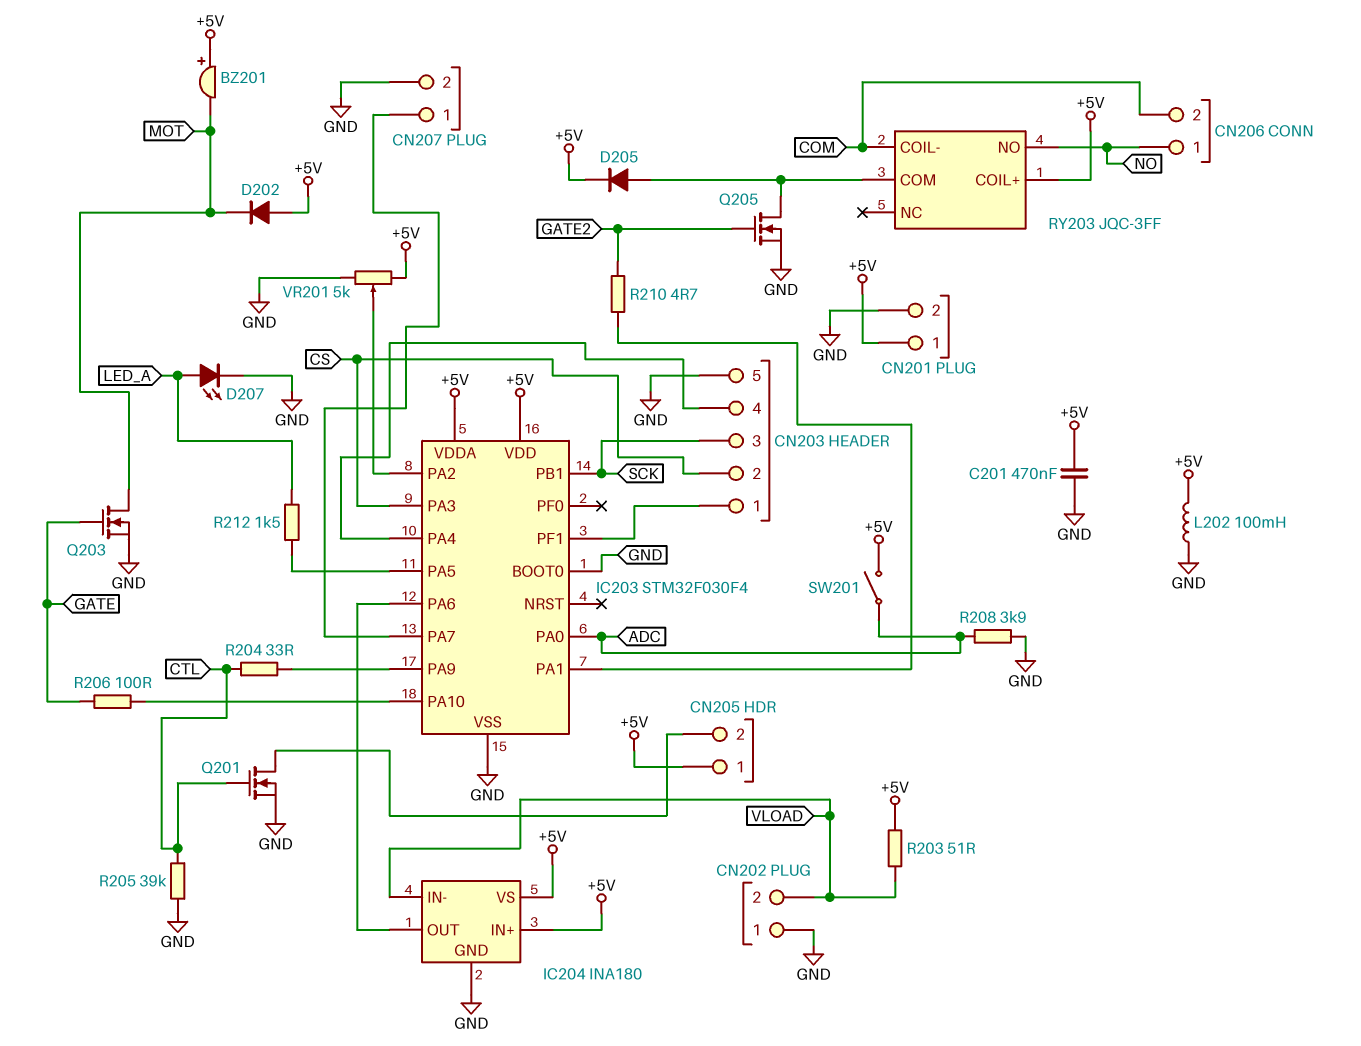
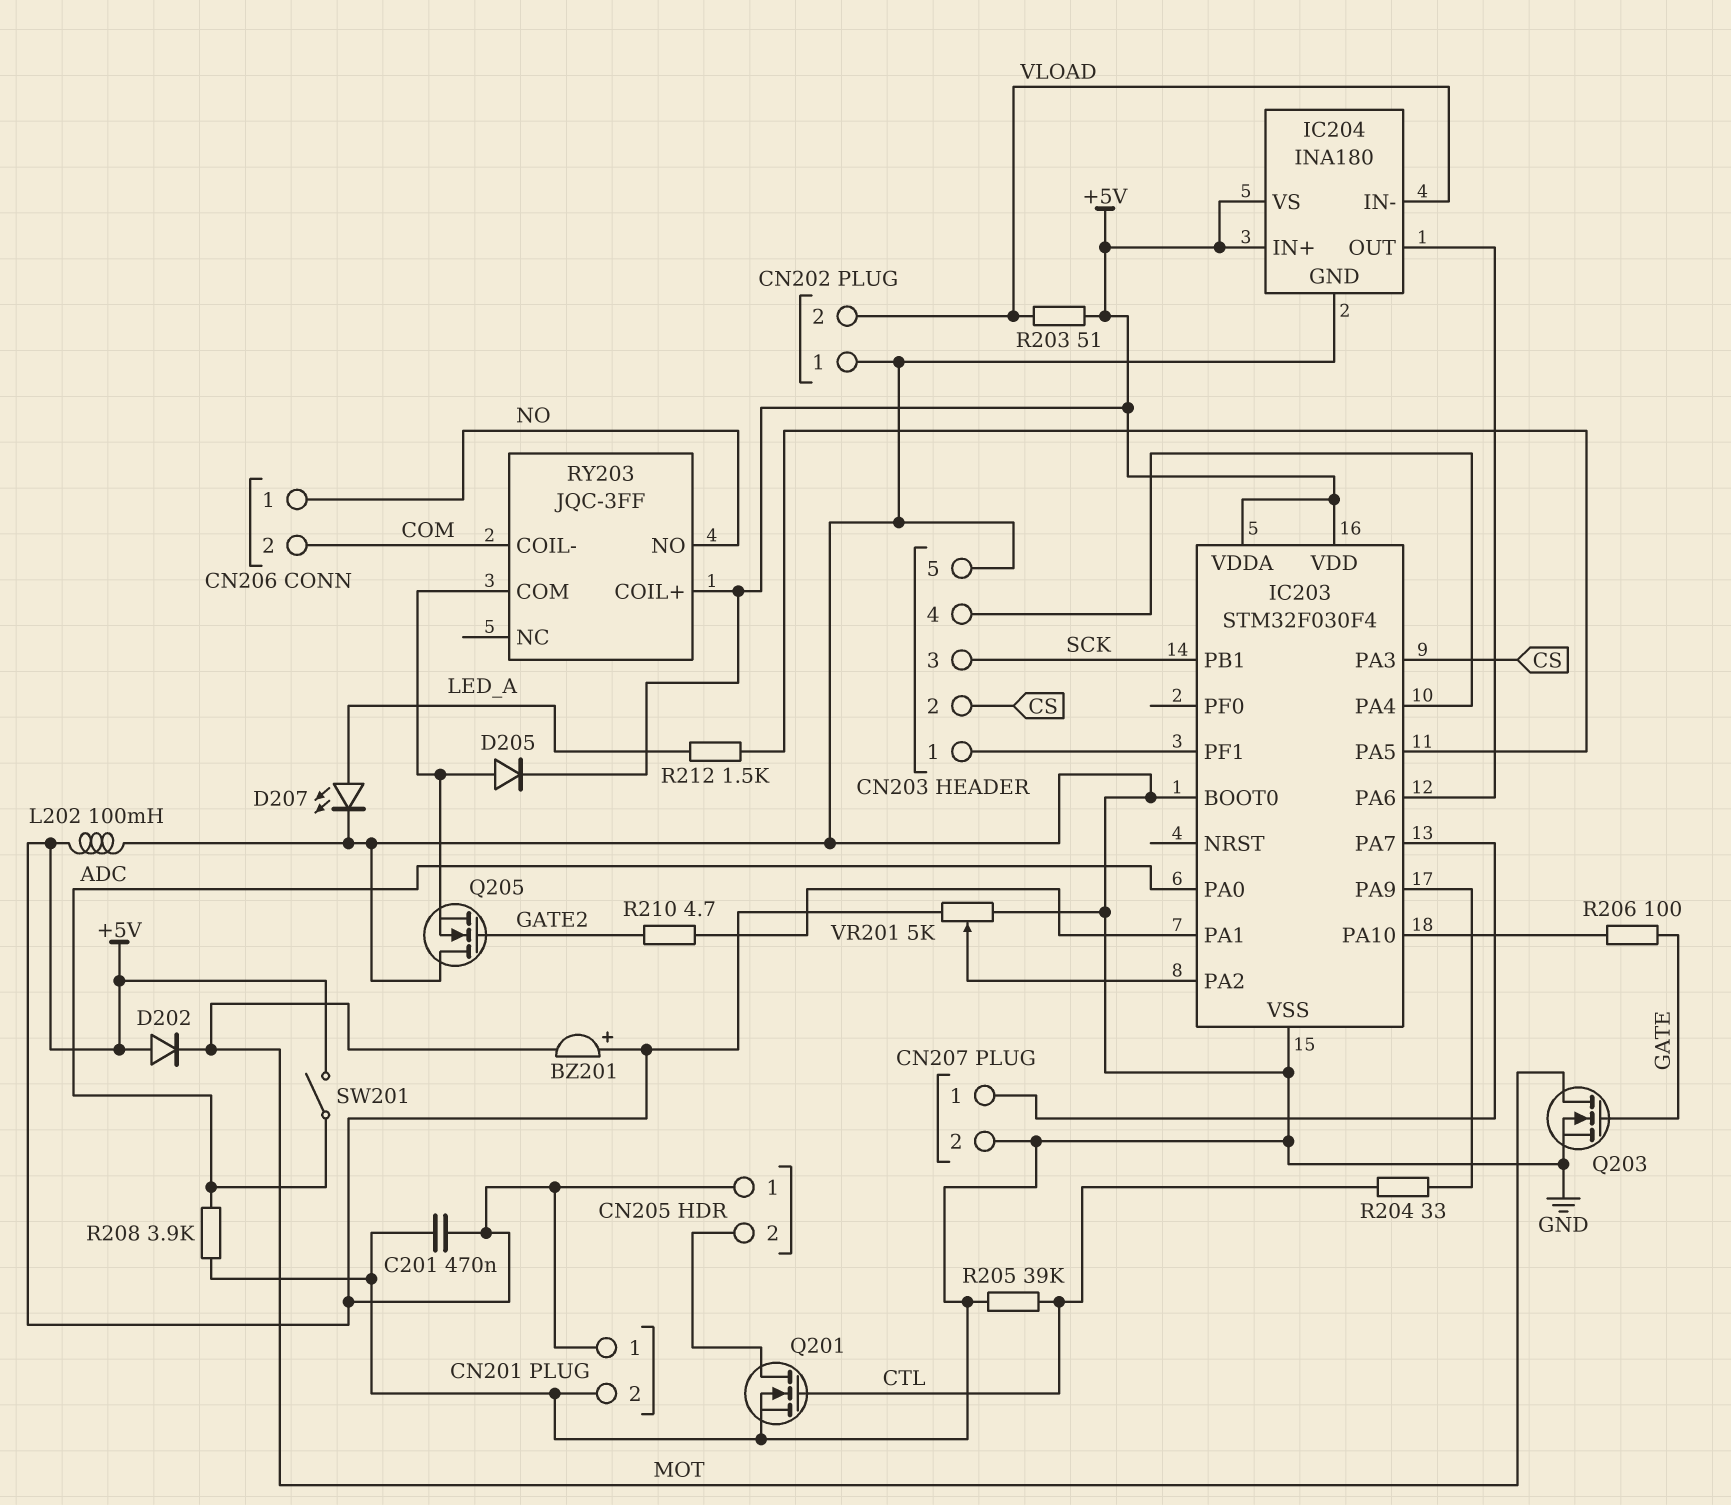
Q205: NMOS (G GATE2, D RY203/COM, S GND) -> NMOS (G GATE2, D GND, S RY203/COM)

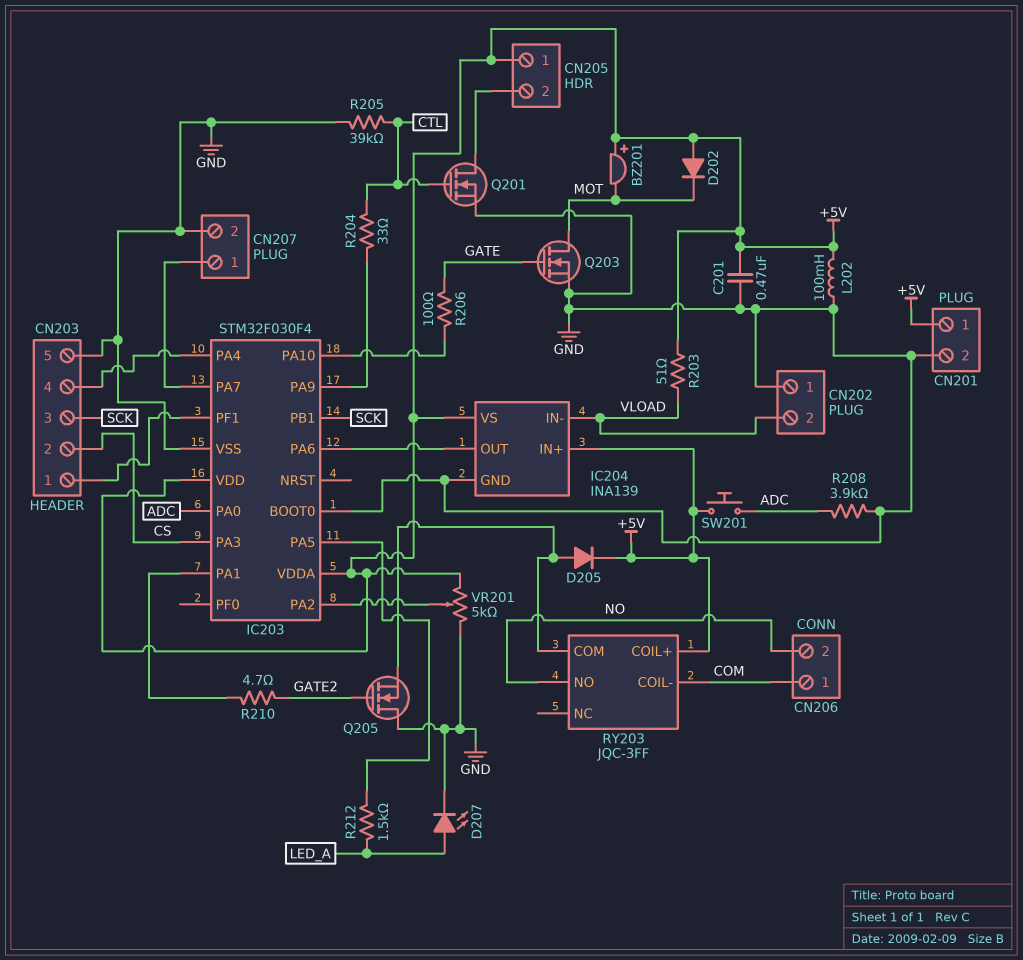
CN206 pin 1: NO -> COM
CN206 pin 2: COM -> NO
IC204: INA180 -> INA139
SW201: switch (+5V, ADC) -> button (+5V, ADC)

